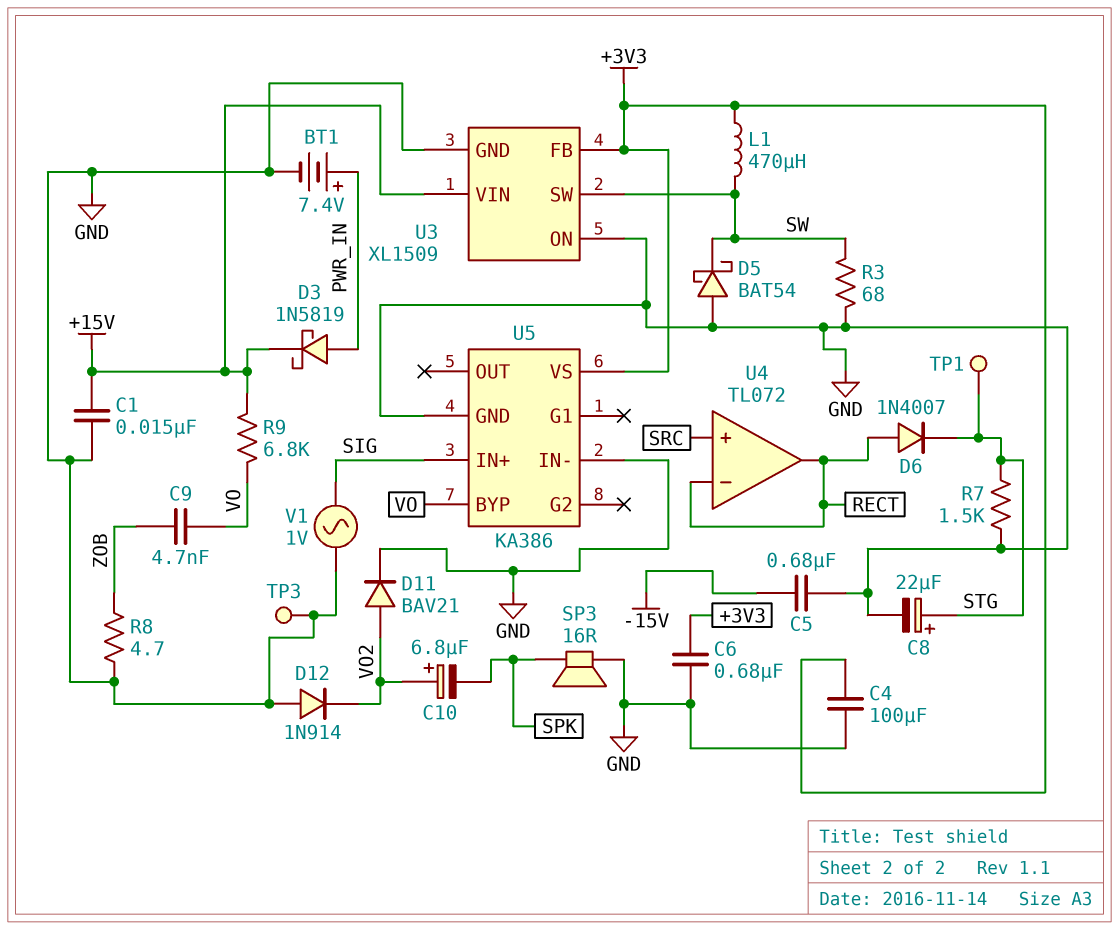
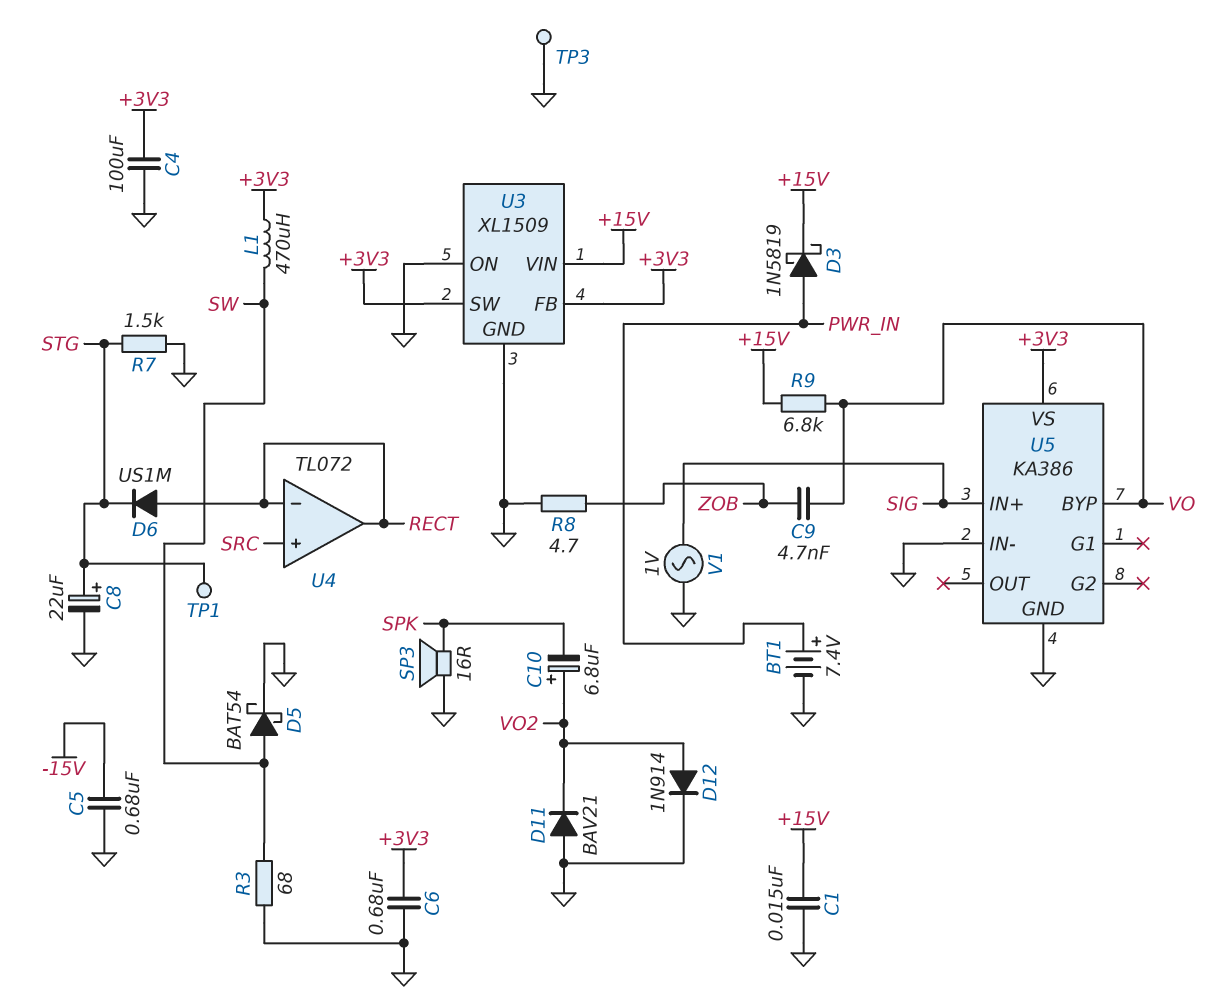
D5: schottky BAT54 (A GND, K SW) -> schottky BAT54 (A SW, K GND)
D6: diode 1N4007 (A RECT, K STG) -> diode US1M (A RECT, K STG)
D11: diode BAV21 (A VO2, K GND) -> diode BAV21 (A GND, K VO2)
D12: diode 1N914 (A GND, K VO2) -> diode 1N914 (A VO2, K GND)
U3 pin SW: SW -> +3V3

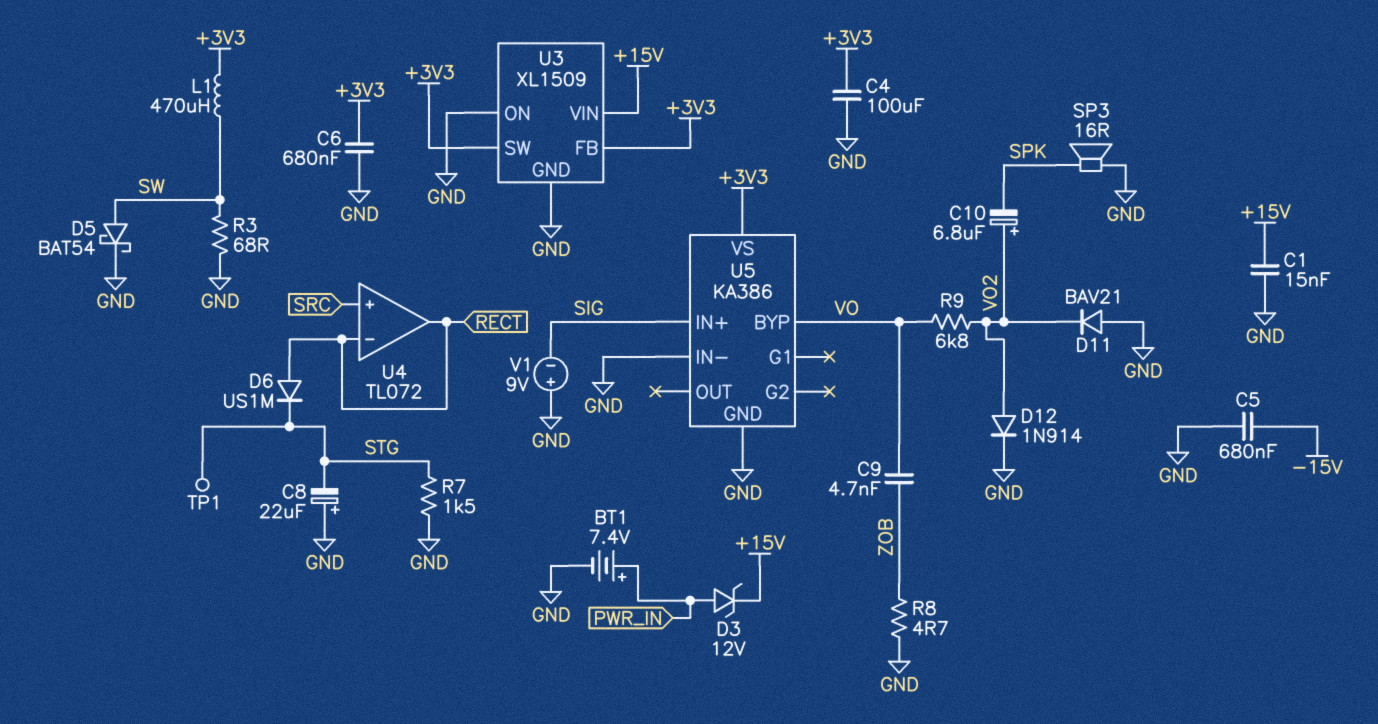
C8: 22uF (plus STG, minus GND) -> 22uF (plus GND, minus STG)
D3: schottky 1N5819 (A PWR_IN, K +15V) -> zener 12V (A PWR_IN, K +15V)
R9: 6.8k (+15V, VO) -> 6.8k (VO, VO2)
TP3: test point (GND) -> none
V1: AC 1V (GND, SIG) -> 9V (plus GND, minus SIG)

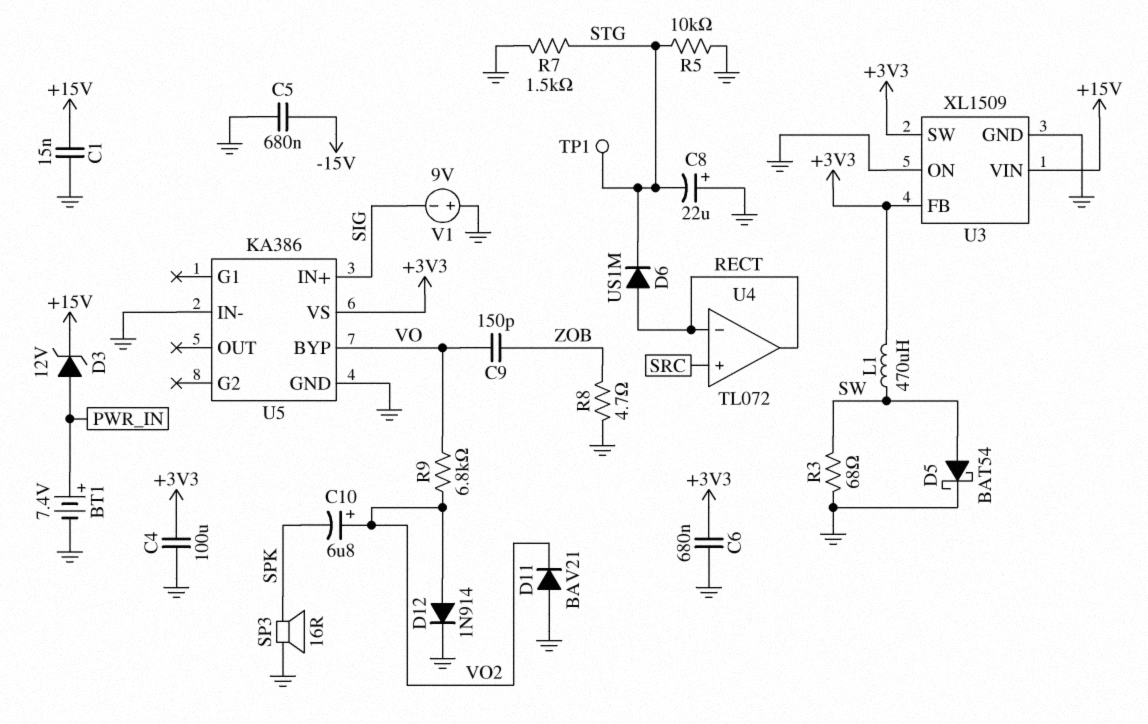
C9: 4.7nF (VO, ZOB) -> 150pF (VO, ZOB)
R5: none -> 10k (GND, STG)

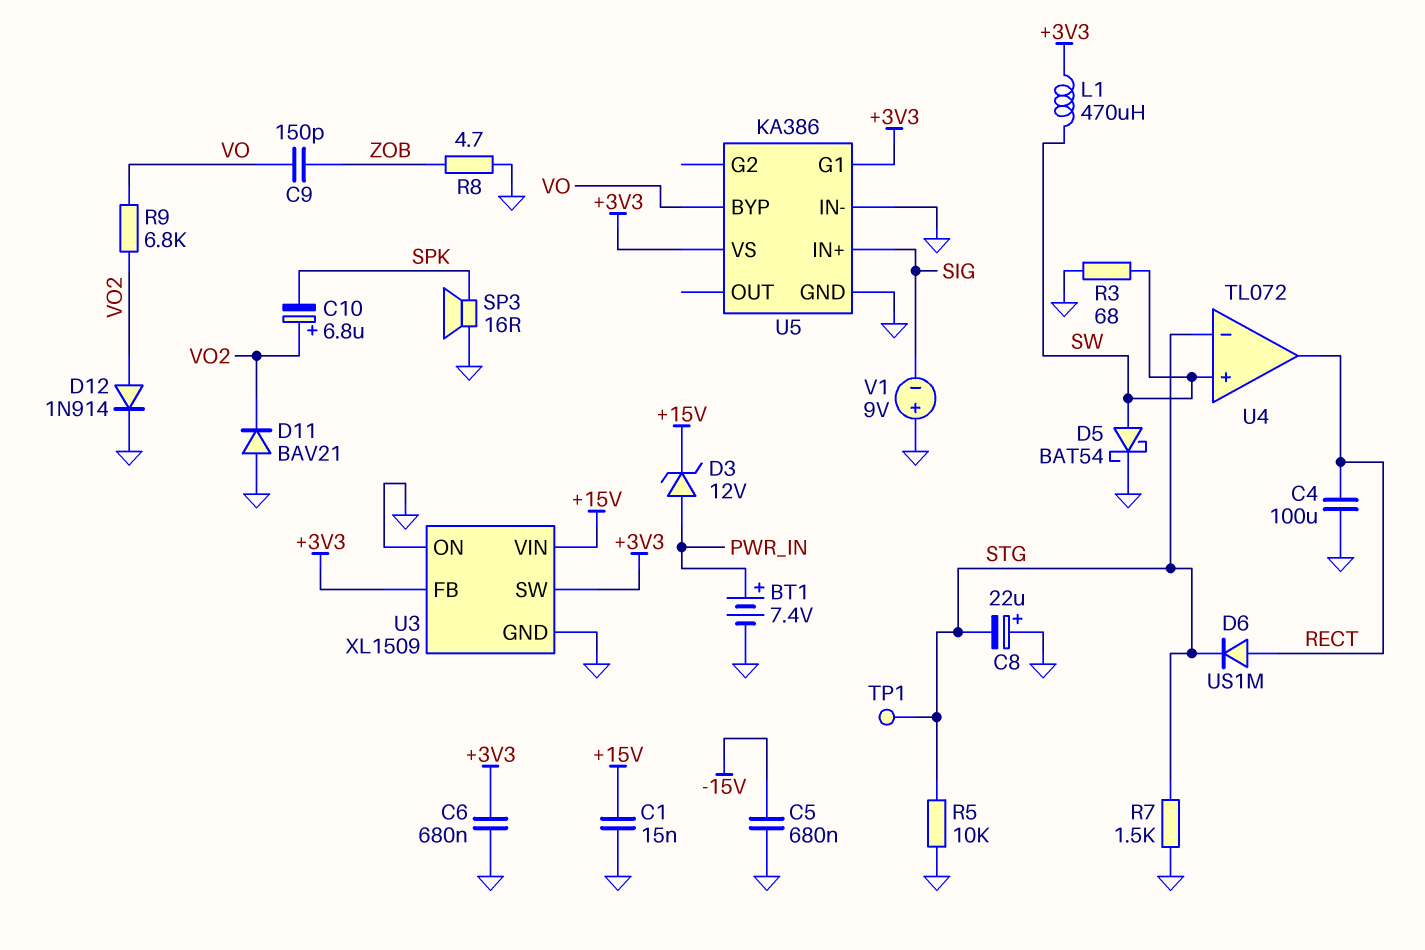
C4: 100uF (+3V3, GND) -> 100uF (GND, RECT)
U4 pin in+: SRC -> SW
U4 pin in-: RECT -> STG
U5 pin G1: none -> +3V3

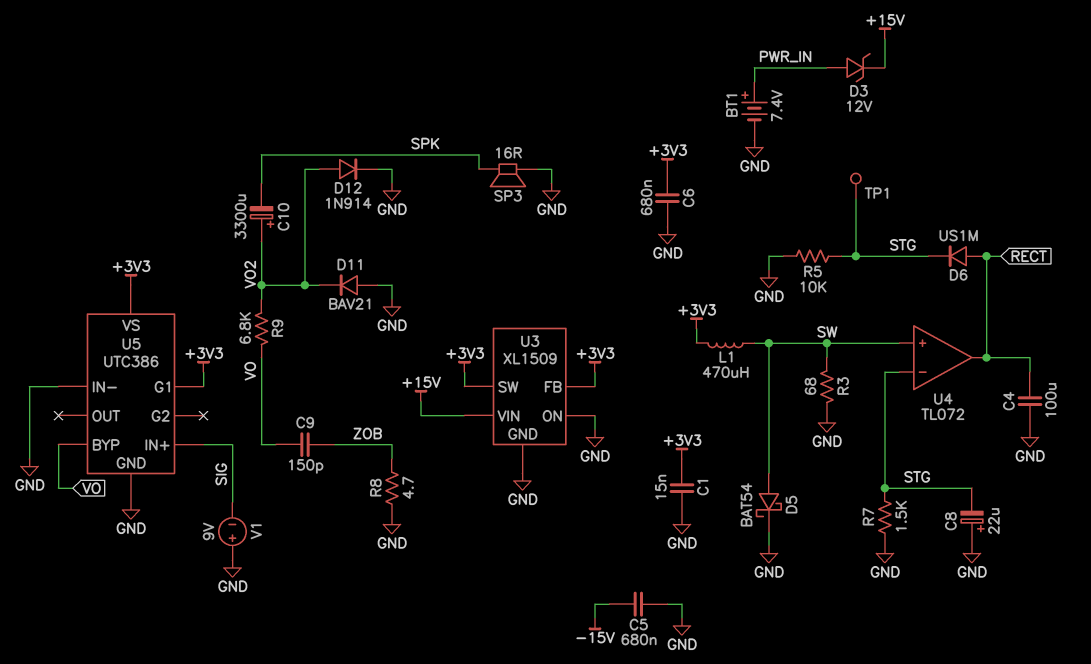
C1: 15nF (+15V, GND) -> 15nF (+3V3, GND)
C10: 6.8uF (plus VO2, minus SPK) -> 3300uF (plus VO2, minus SPK)
U5: KA386 -> UTC386

